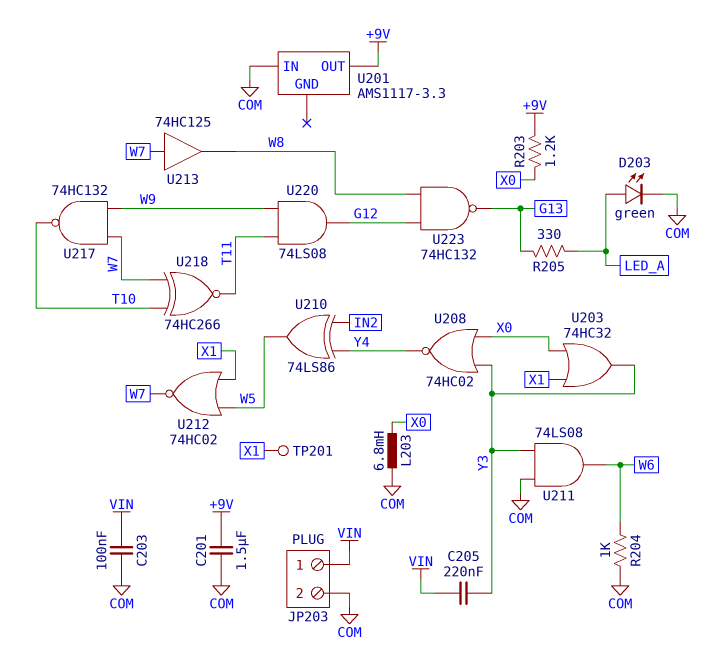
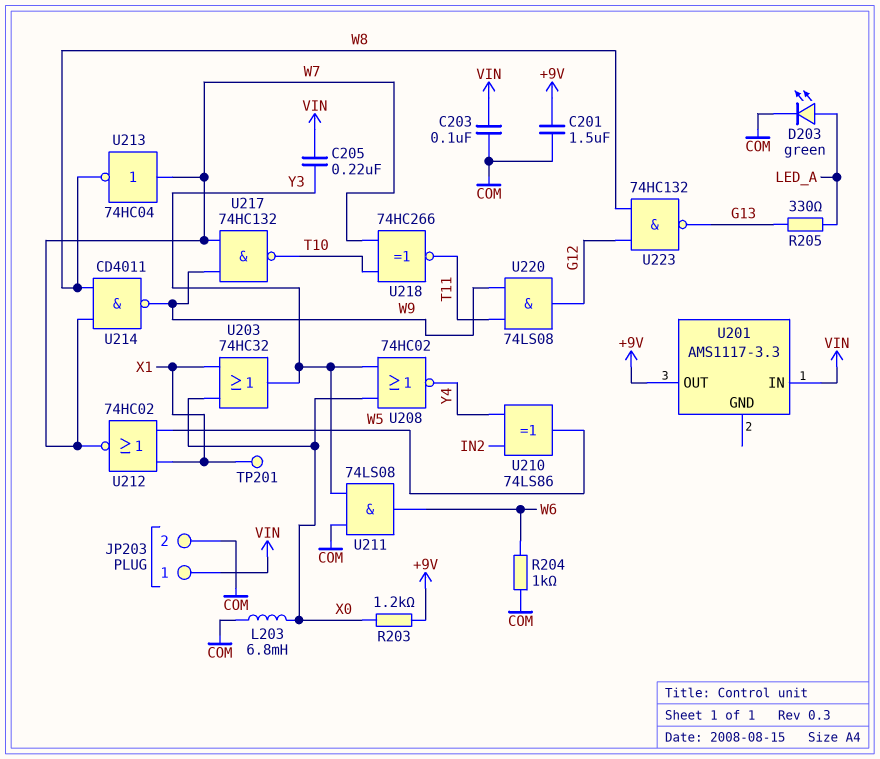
U201 pin IN: COM -> VIN
U213: buffer 74HC125 (in W7, out W8) -> NOT 74HC04 (in W7, out W8)
U214: none -> NAND CD4011 (in W7, in W8, out W9)

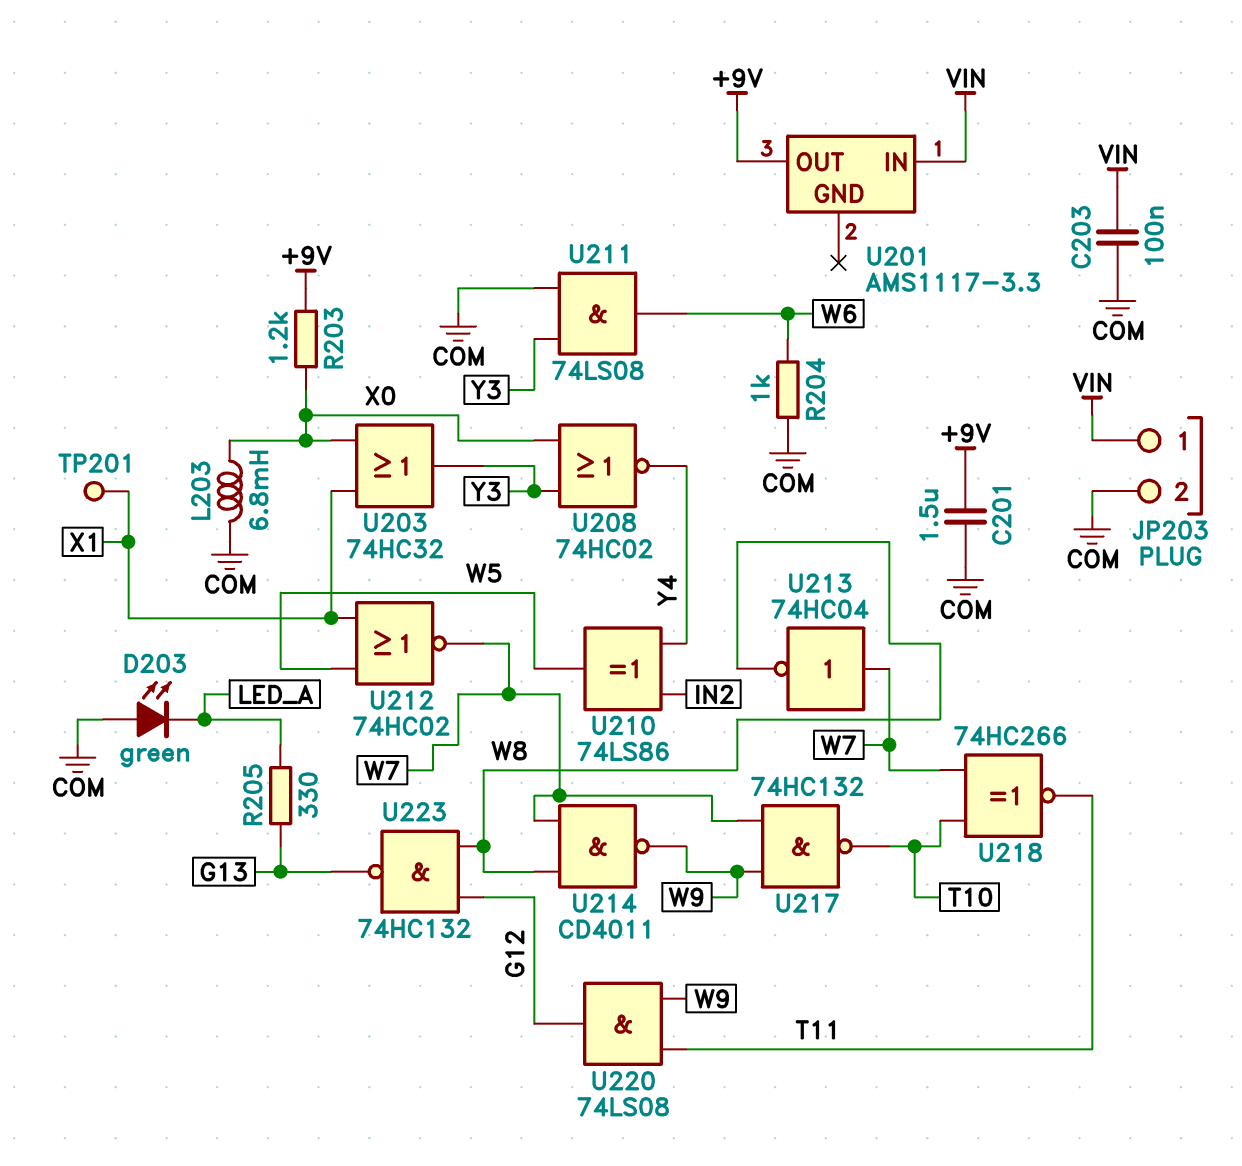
C205: 220nF (VIN, Y3) -> none
D203: LED green (A LED_A, K COM) -> LED green (A COM, K LED_A)

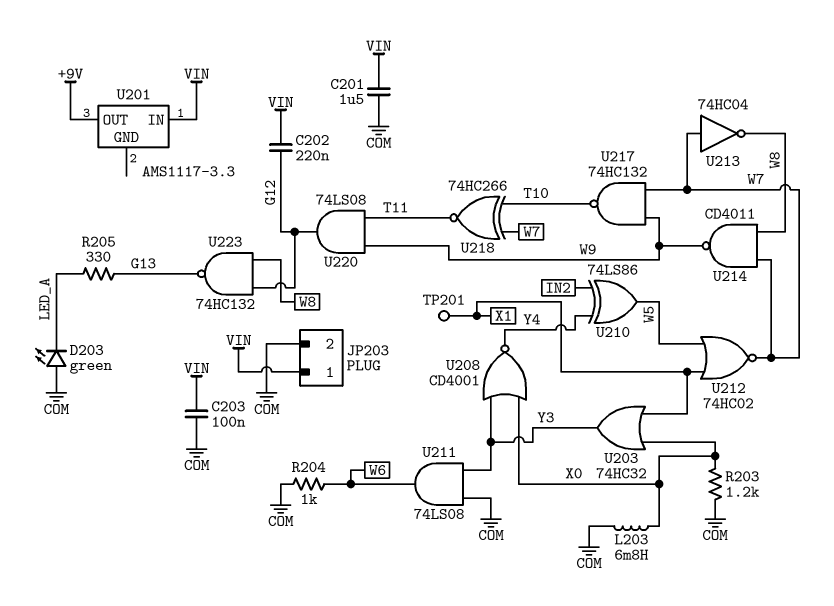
C201: 1.5uF (+9V, COM) -> 1.5uF (COM, VIN)
C202: none -> 220nF (G12, VIN)
R203: 1.2k (+9V, X0) -> 1.2k (COM, X0)
U208: NOR 74HC02 (in X0, in Y3, out Y4) -> NOR CD4001 (in X0, in Y3, out Y4)

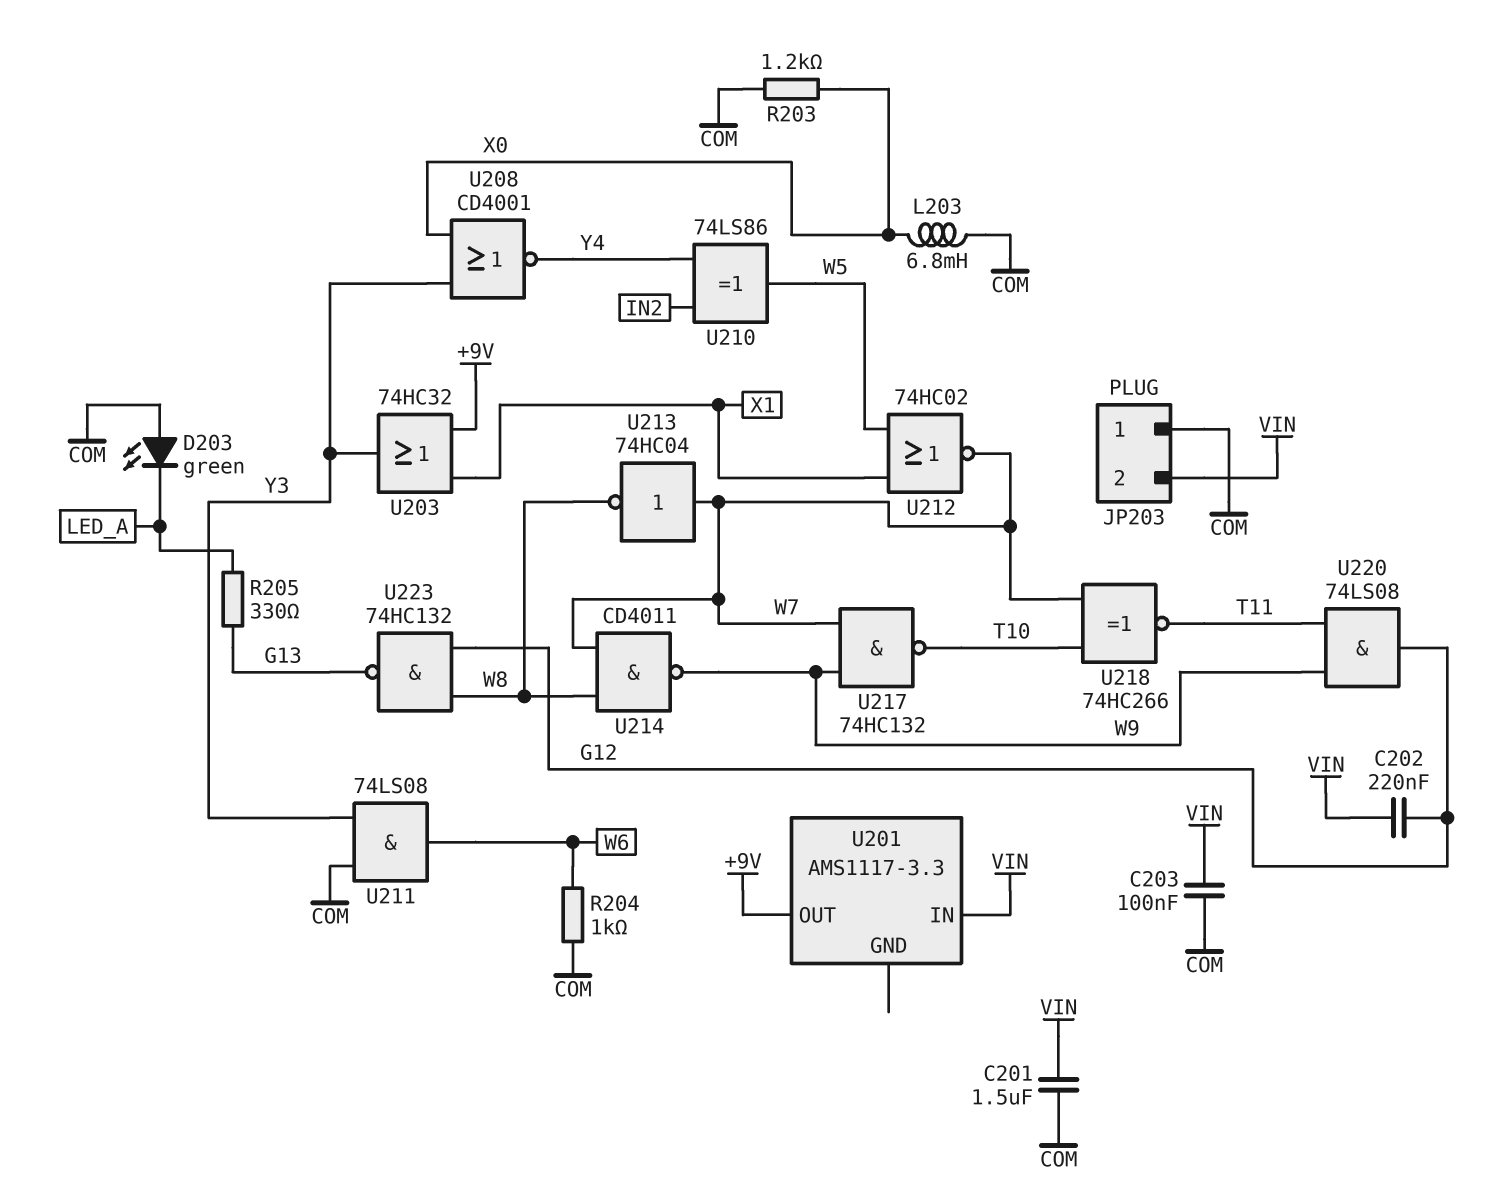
JP203 pin 1: VIN -> COM
JP203 pin 2: COM -> VIN
TP201: test point (X1) -> none
U203: OR 74HC32 (in X0, in X1, out Y3) -> OR 74HC32 (in +9V, in X1, out Y3)

